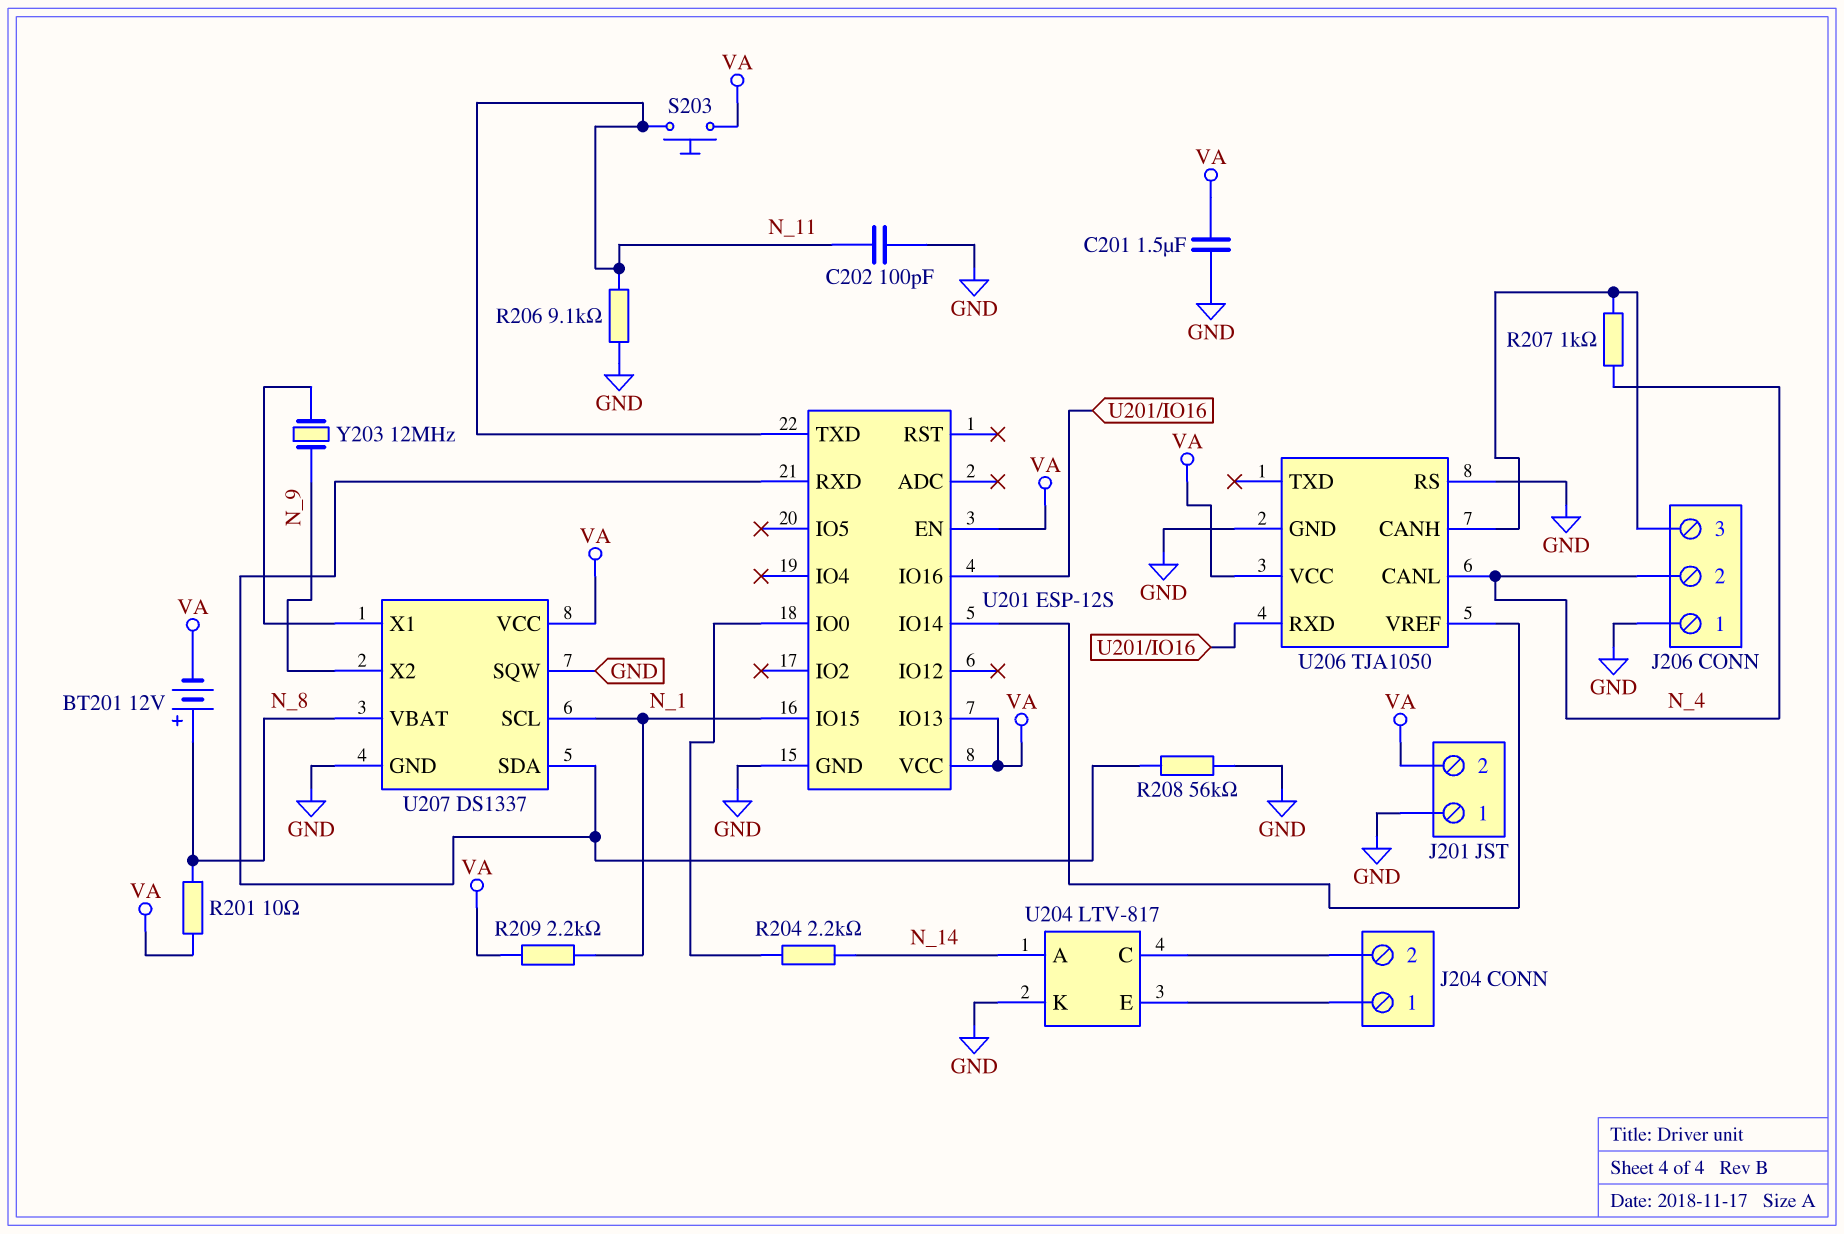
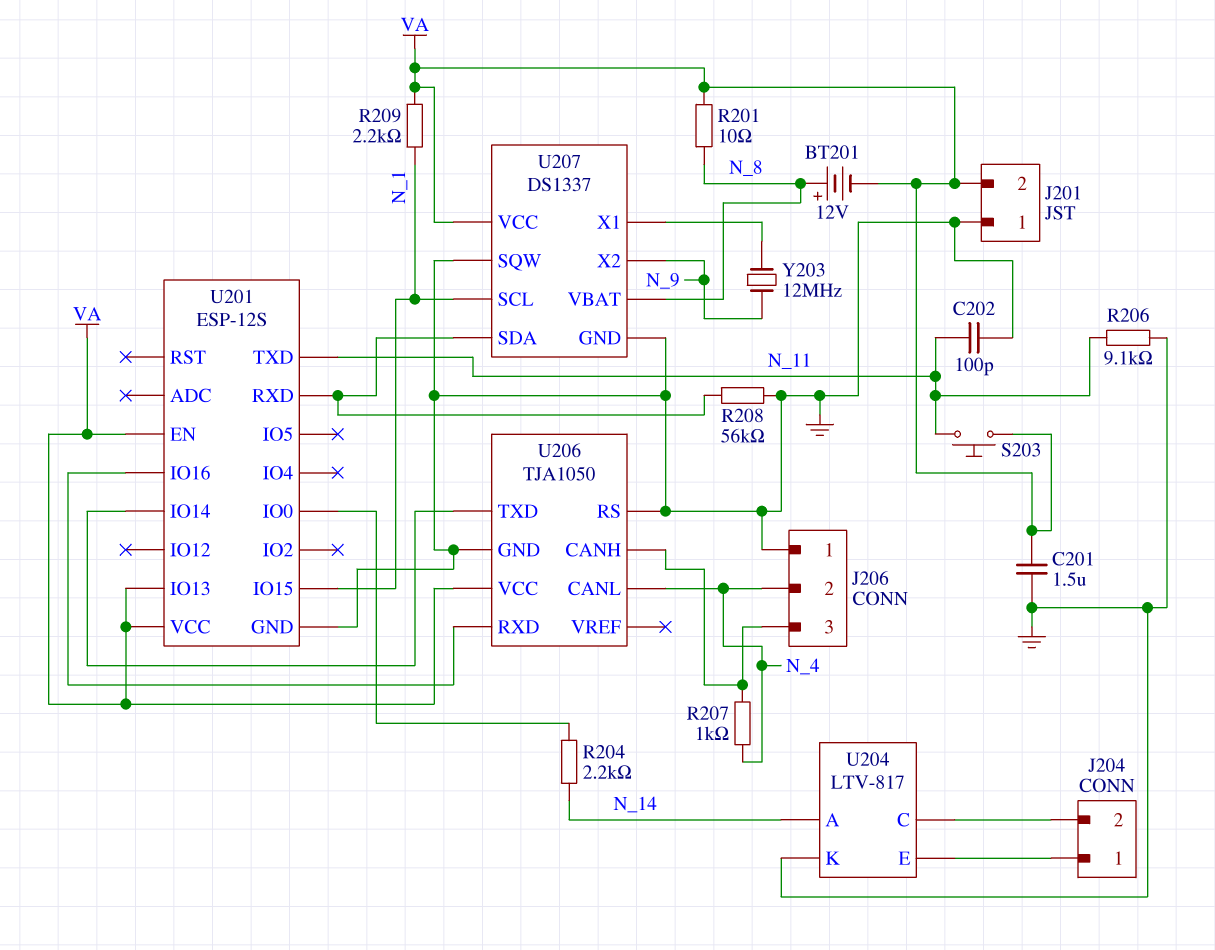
U206 pin TXD: none -> U201/IO14
U206 pin VREF: U201/IO14 -> none

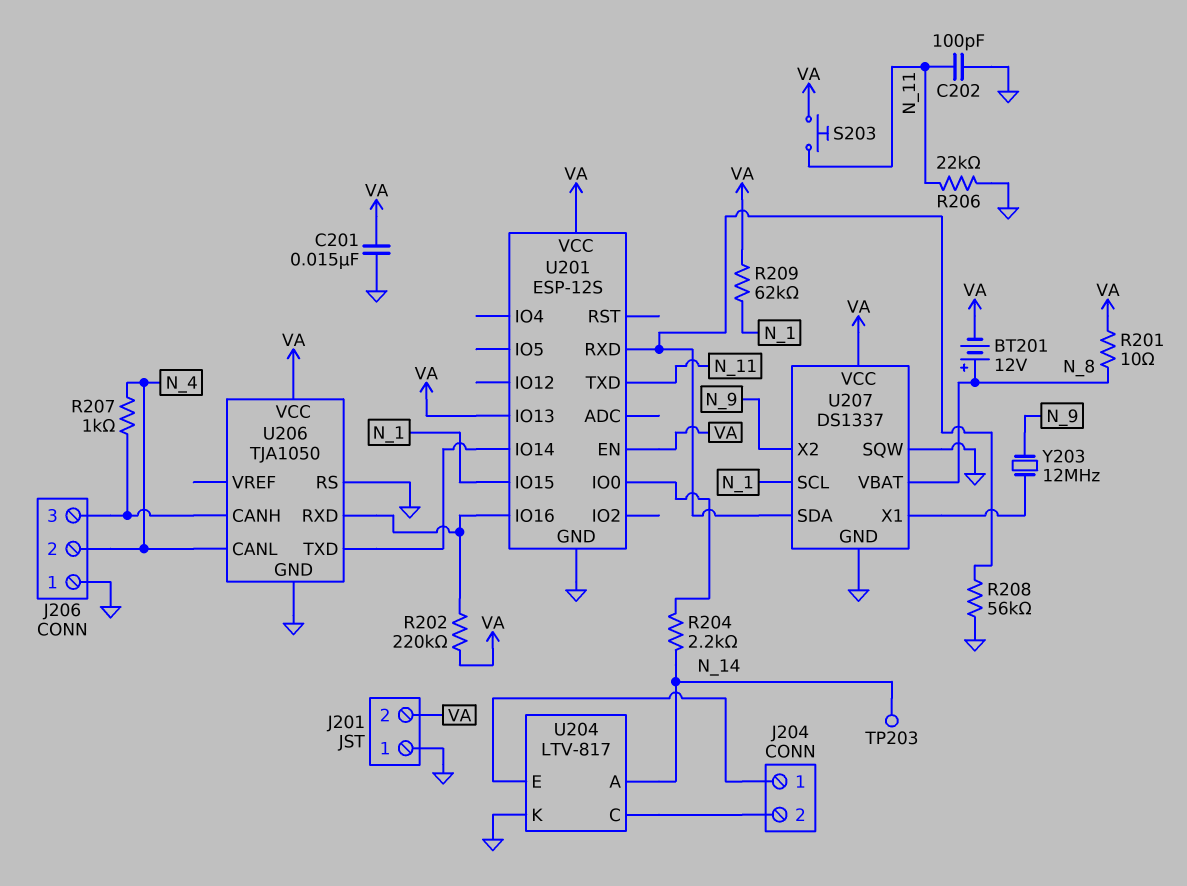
C201: 1.5uF (GND, VA) -> 15nF (GND, VA)
R202: none -> 220k (U201/IO16, VA)
R206: 9.1k (GND, N_11) -> 22k (GND, N_11)
R209: 2.2k (N_1, VA) -> 62k (N_1, VA)
TP203: none -> test point (N_14)

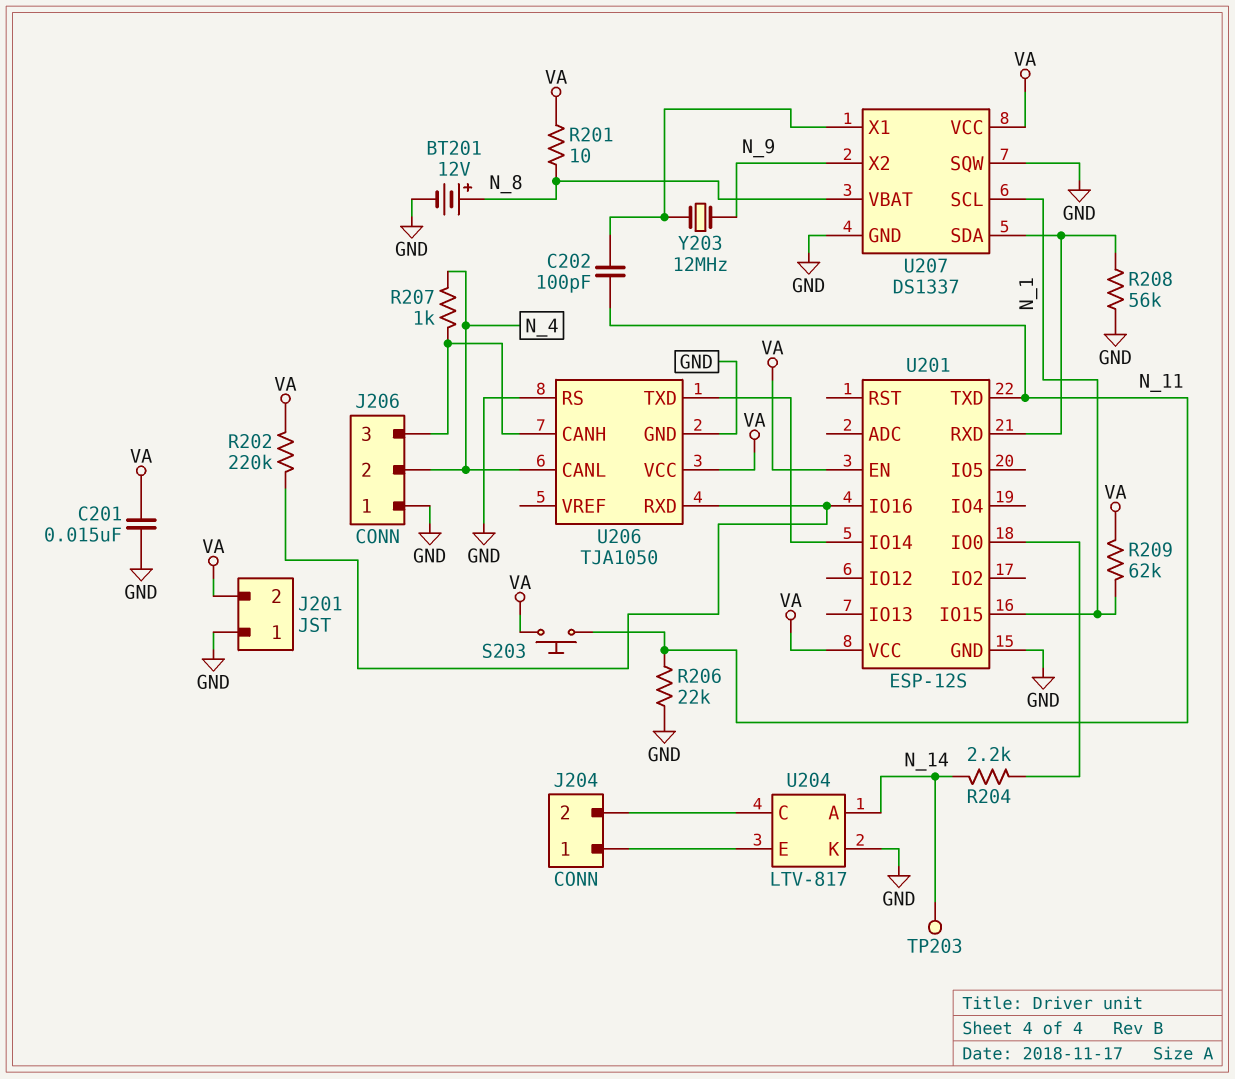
BT201: 12V (plus N_8, minus VA) -> 12V (plus N_8, minus GND)
C202: 100pF (GND, N_11) -> 100pF (N_11, U207/X1)
U201 pin IO13: VA -> none

